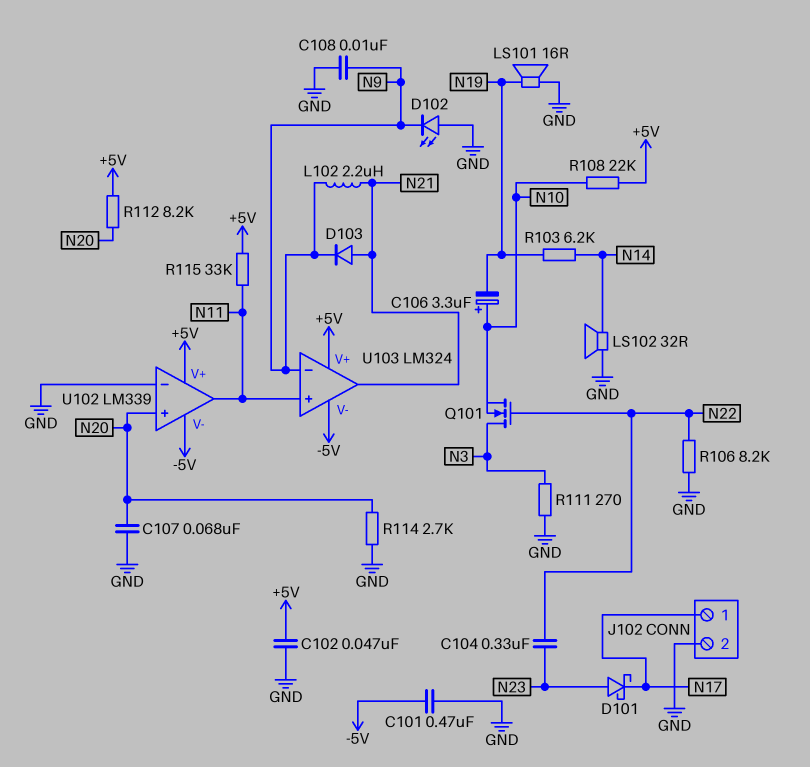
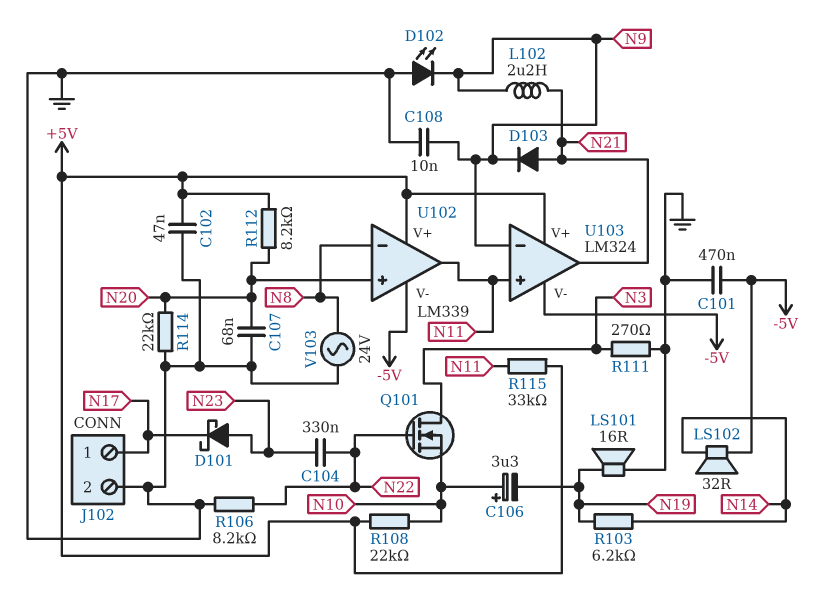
LS102: speaker 32R (GND, N14) -> speaker 32R (-5V, N14)
R114: 2.7k (GND, N20) -> 22k (GND, N20)
U102 pin in-: GND -> N8
V103: none -> AC 24V (GND, N8)

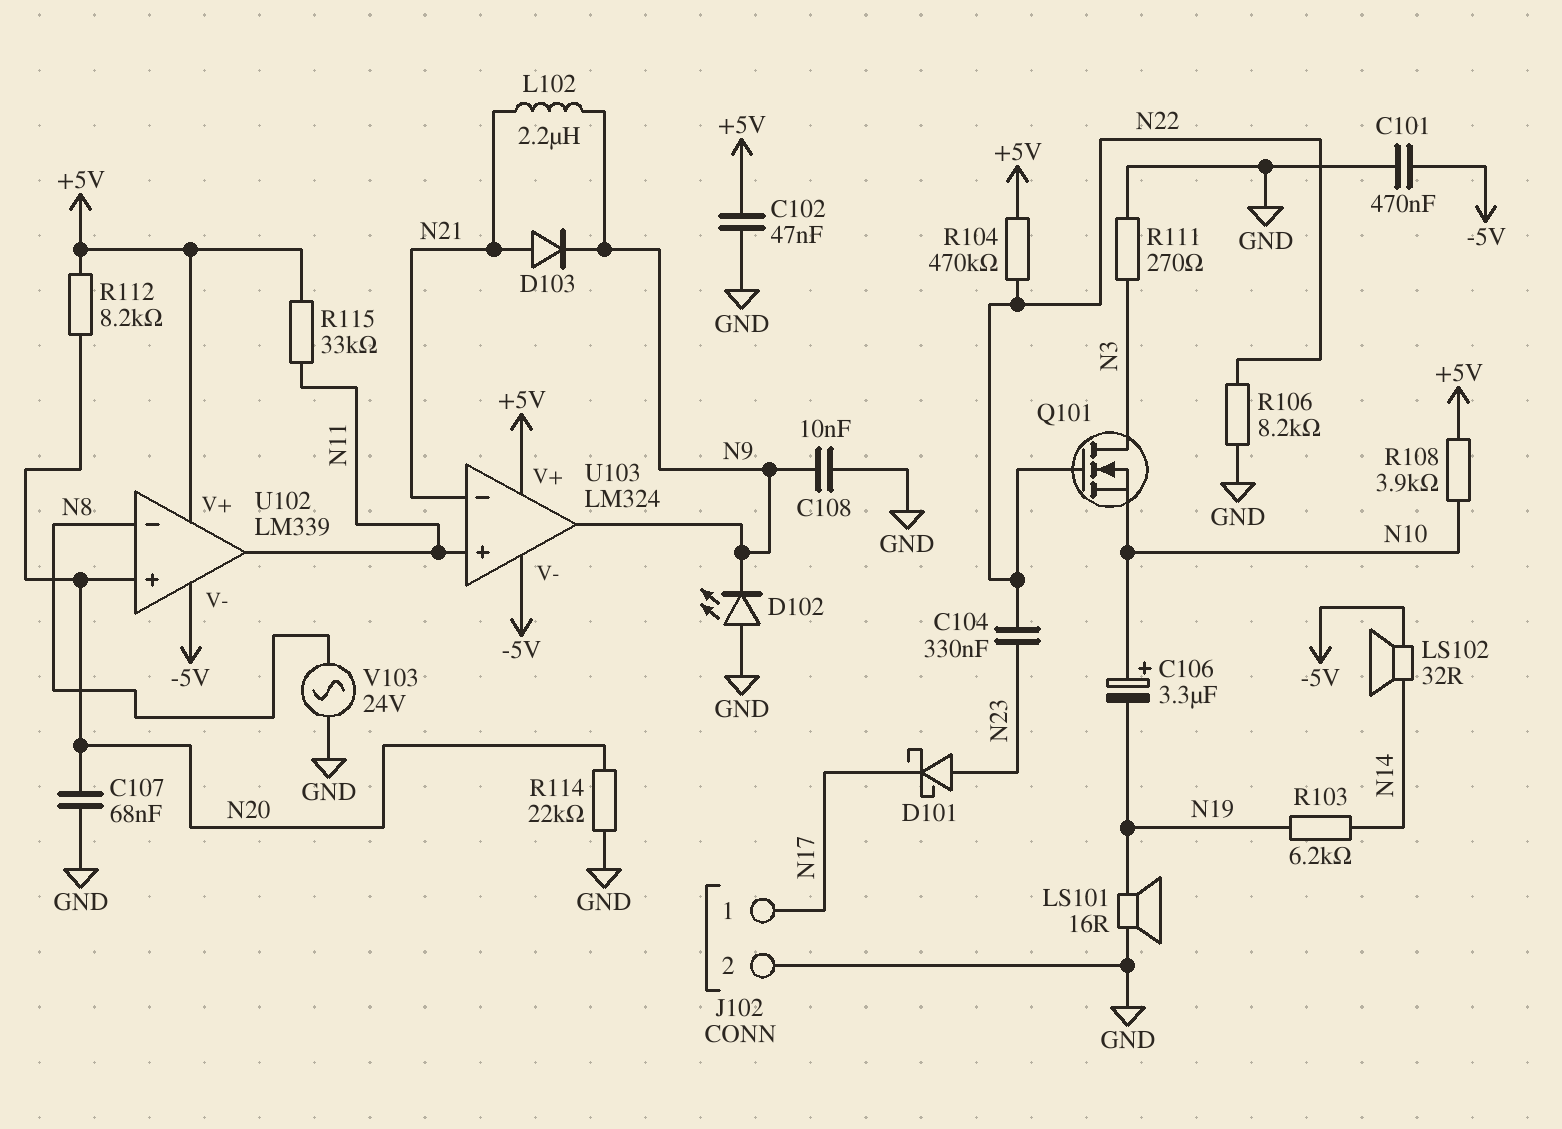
R104: none -> 470k (+5V, N22)
R108: 22k (+5V, N10) -> 3.9k (+5V, N10)
U103 pin in-: N9 -> N21
U103 pin out: N21 -> N9

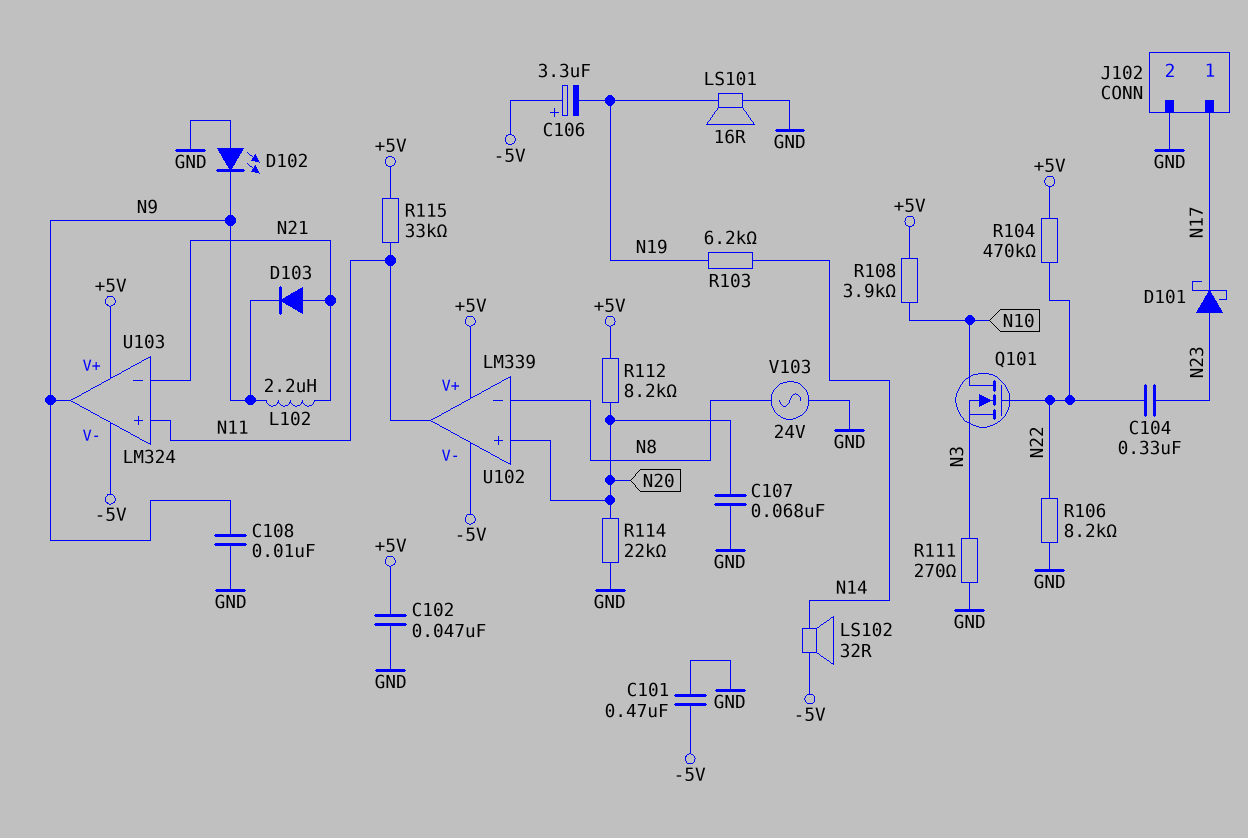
C106: 3.3uF (plus N10, minus N19) -> 3.3uF (plus -5V, minus N19)
Q101: NMOS (G N22, D N3, S N10) -> NMOS (G N22, D N10, S N3)

